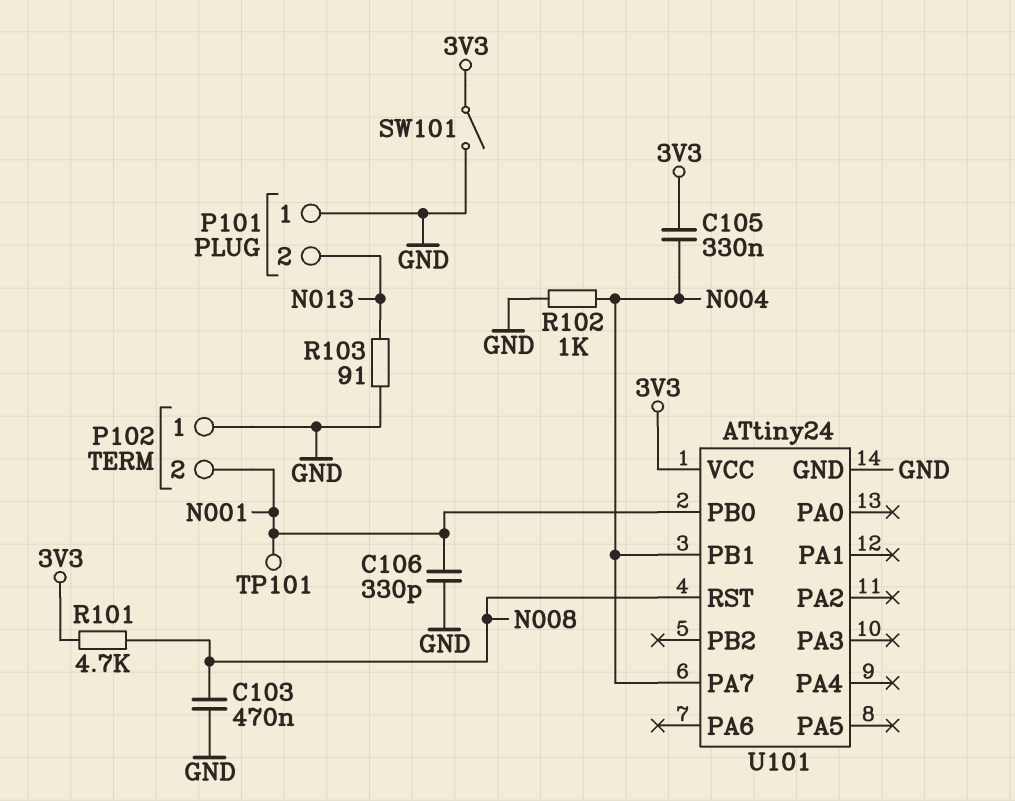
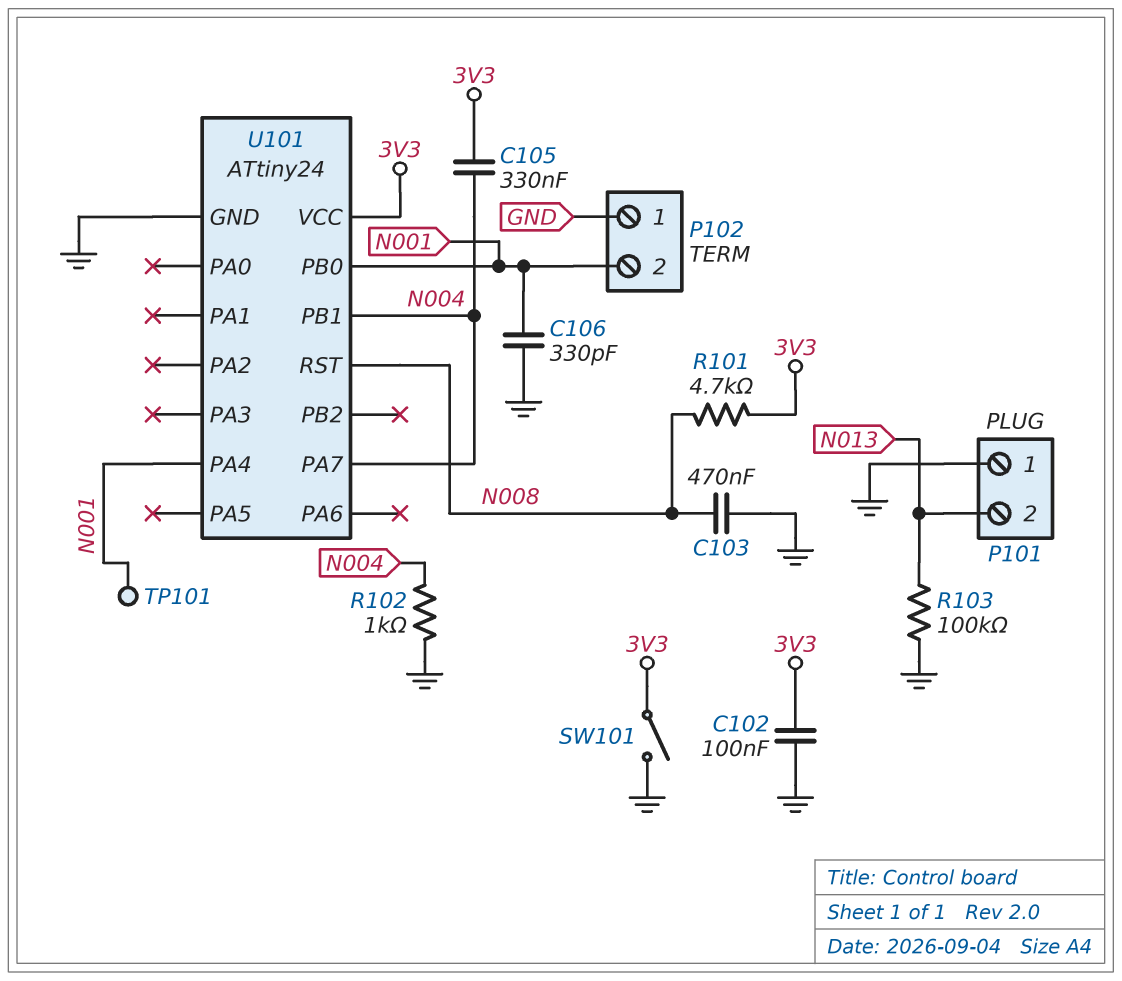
C102: none -> 100nF (3V3, GND)
R103: 91 (GND, N013) -> 100k (GND, N013)
U101 pin PA4: none -> N001

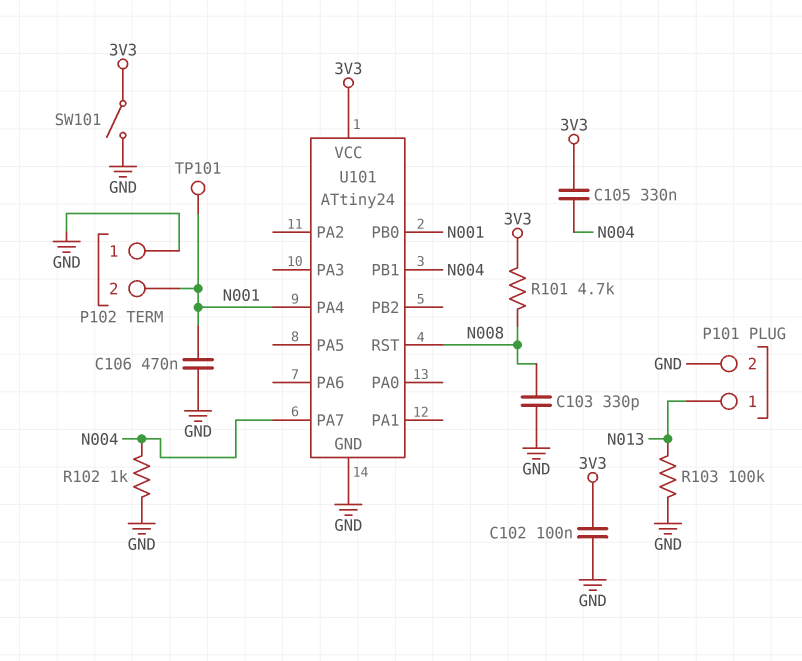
C103: 470nF (GND, N008) -> 330pF (GND, N008)
C106: 330pF (GND, N001) -> 470nF (GND, N001)
P101 pin 1: GND -> N013
P101 pin 2: N013 -> GND

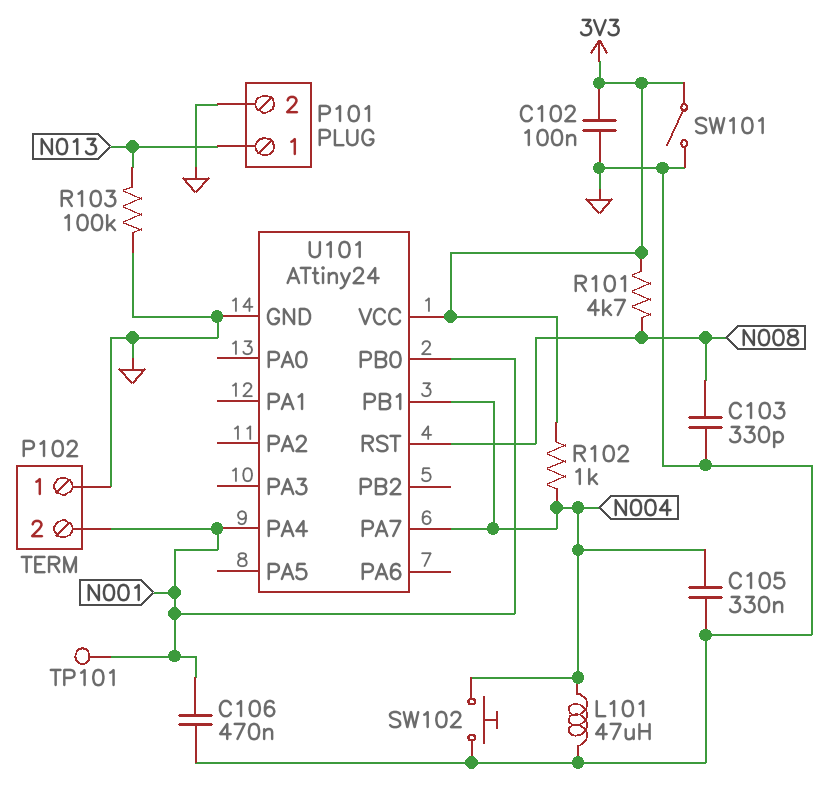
C105: 330nF (3V3, N004) -> 330nF (GND, N004)
L101: none -> 47uH (GND, N004)
R102: 1k (GND, N004) -> 1k (3V3, N004)
SW102: none -> button (GND, N004)

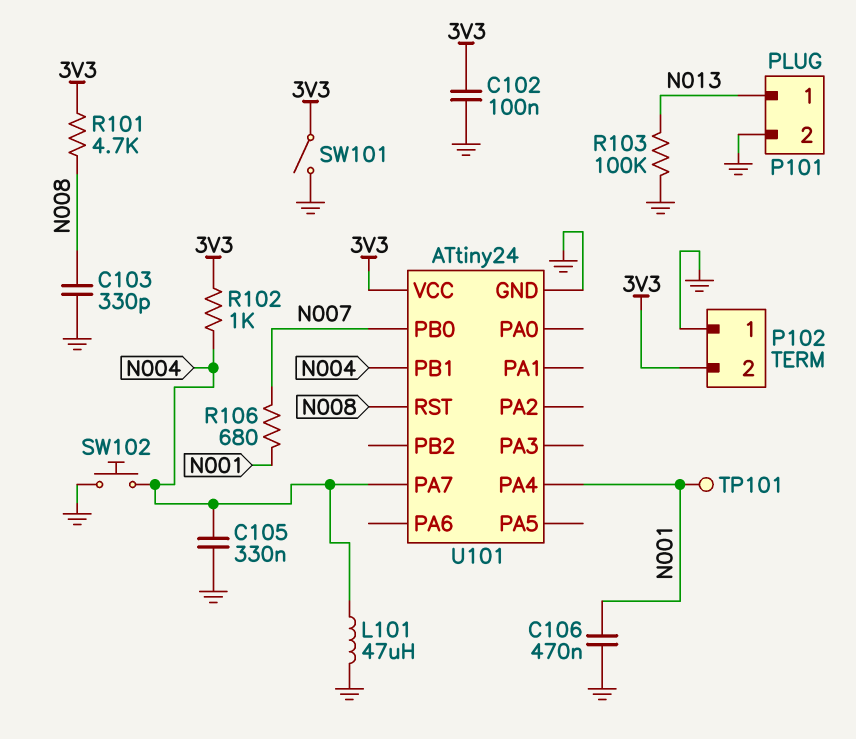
P102 pin 2: N001 -> 3V3
R106: none -> 680 (N001, N007)
U101 pin PB0: N001 -> N007

